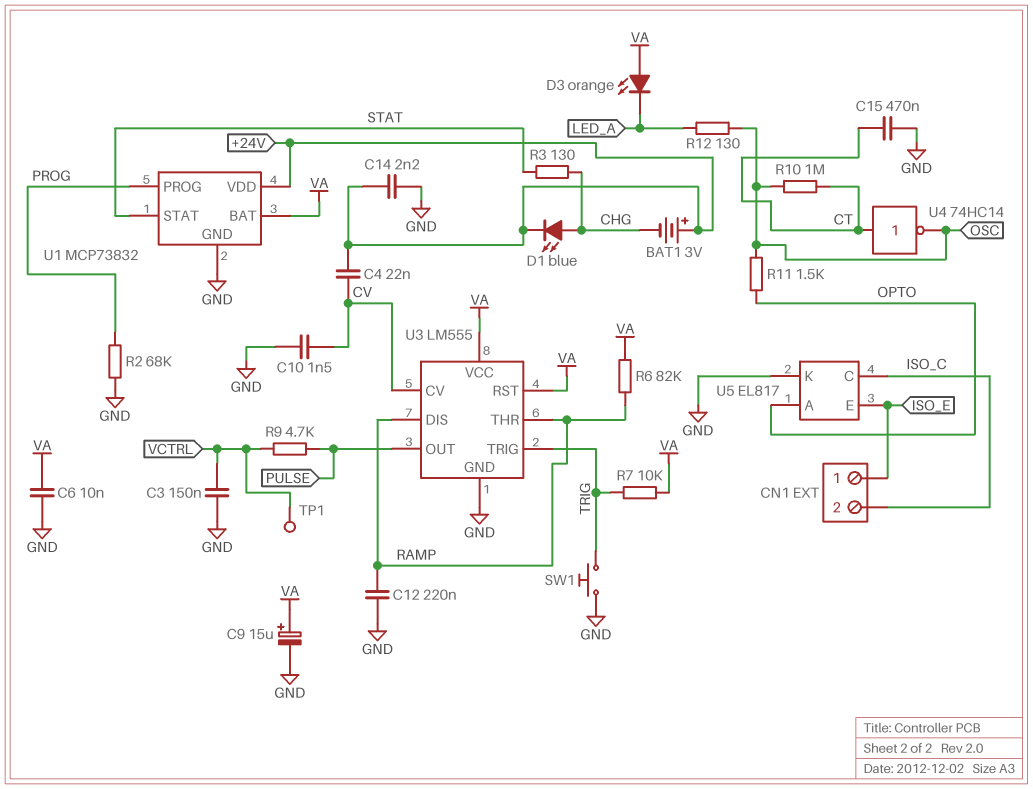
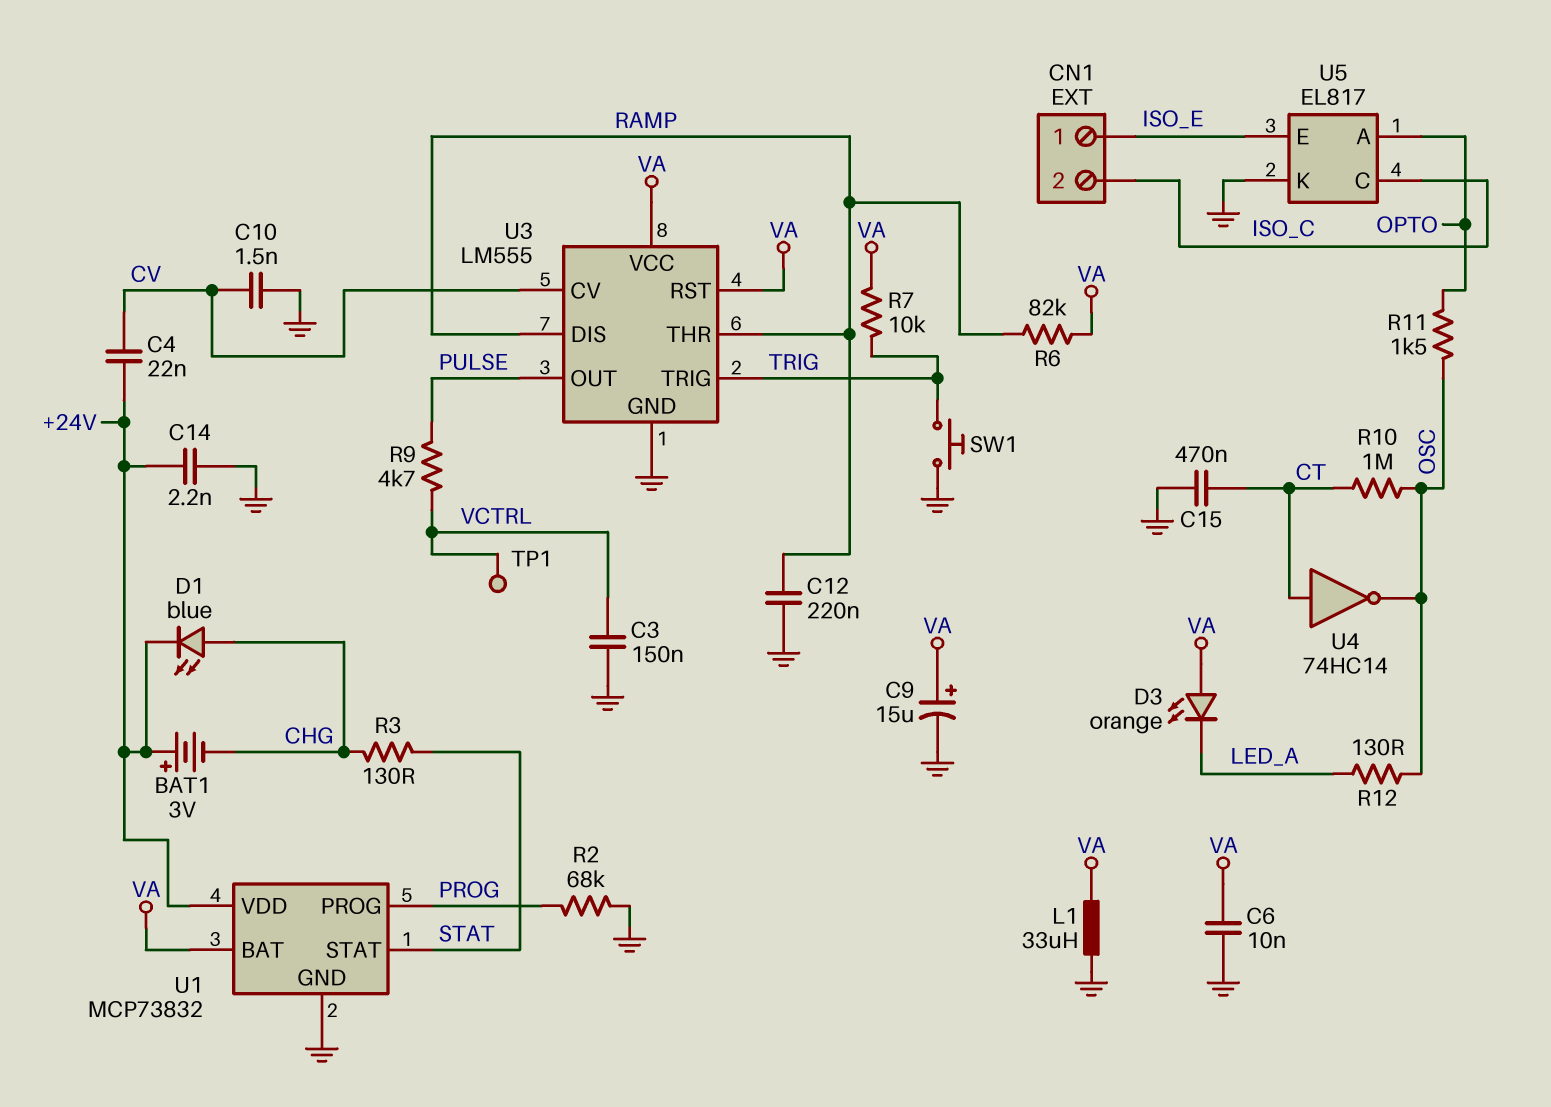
L1: none -> 33uH (GND, VA)

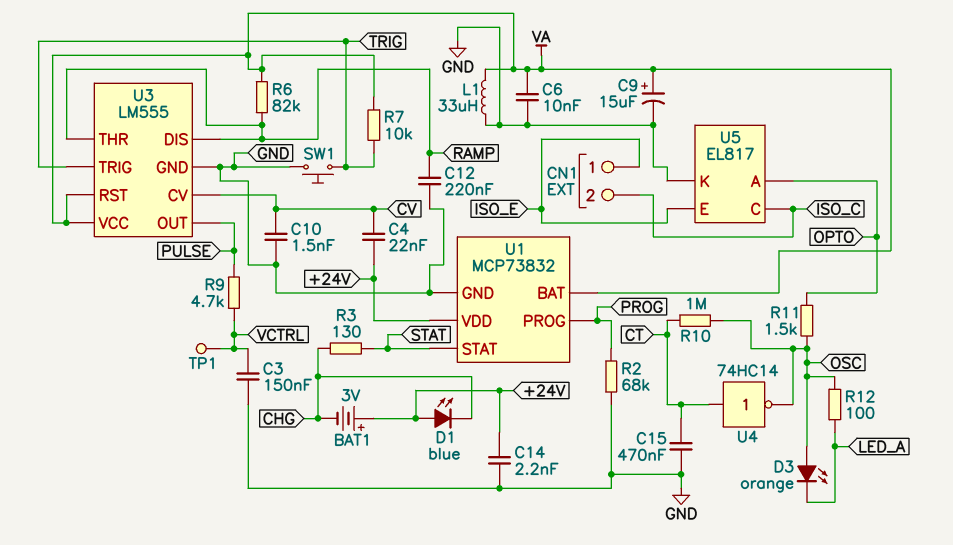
D1: LED blue (A CHG, K +24V) -> LED blue (A +24V, K CHG)
D3: LED orange (A VA, K LED_A) -> LED orange (A OSC, K LED_A)
R12: 130 (LED_A, OSC) -> 100 (LED_A, OSC)

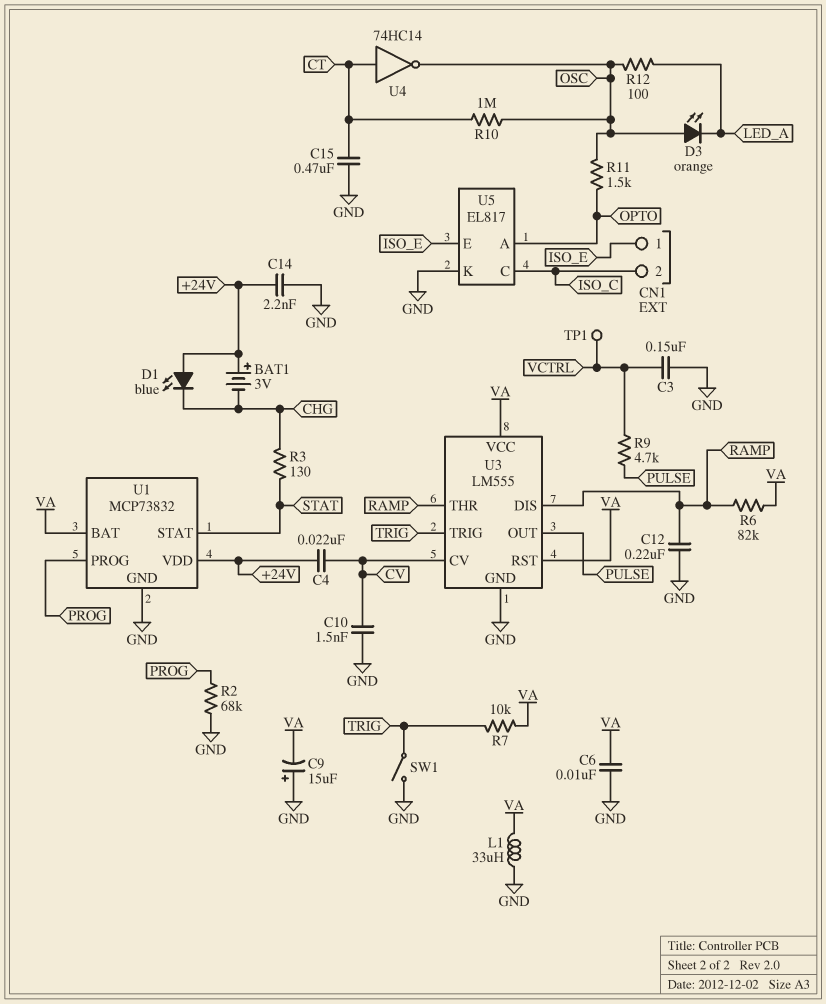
C9: 15uF (plus VA, minus GND) -> 15uF (plus GND, minus VA)
SW1: button (GND, TRIG) -> switch (GND, TRIG)

